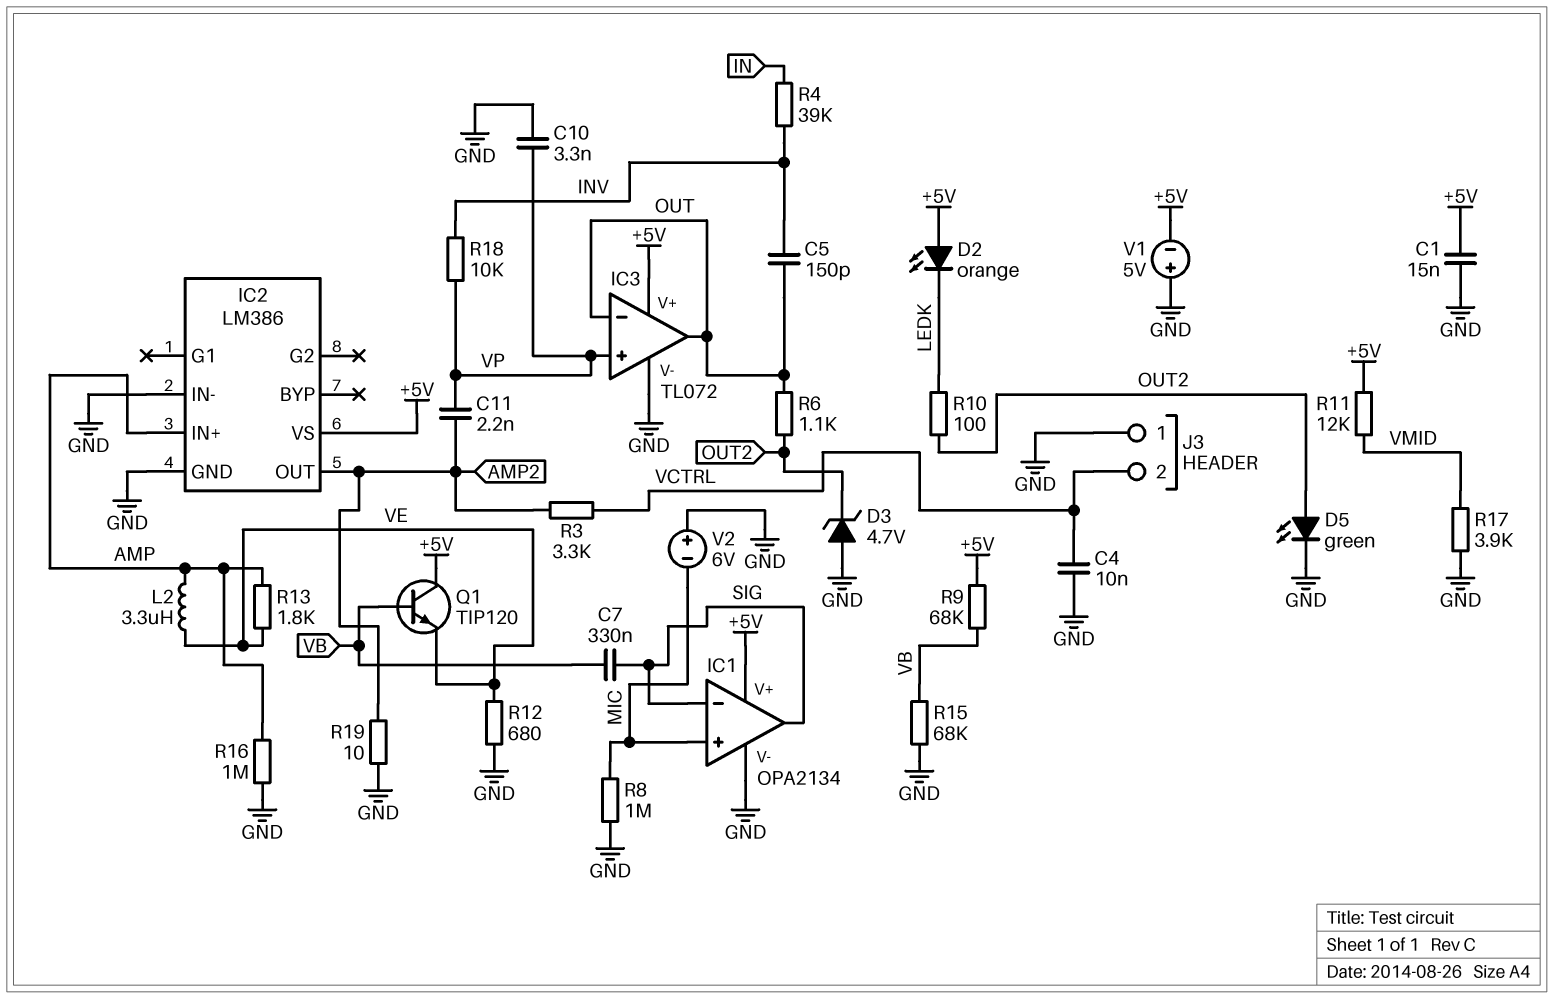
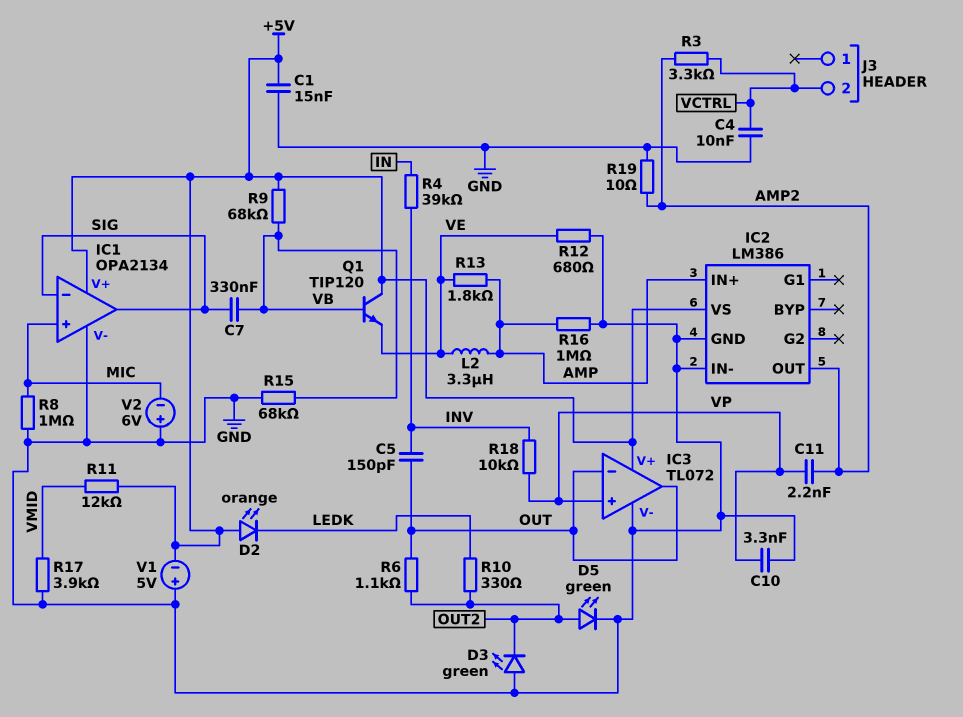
D3: zener 4.7V (A GND, K OUT2) -> LED green (A GND, K OUT2)
J3 pin 1: GND -> none
R10: 100 (LEDK, OUT2) -> 330 (LEDK, OUT2)

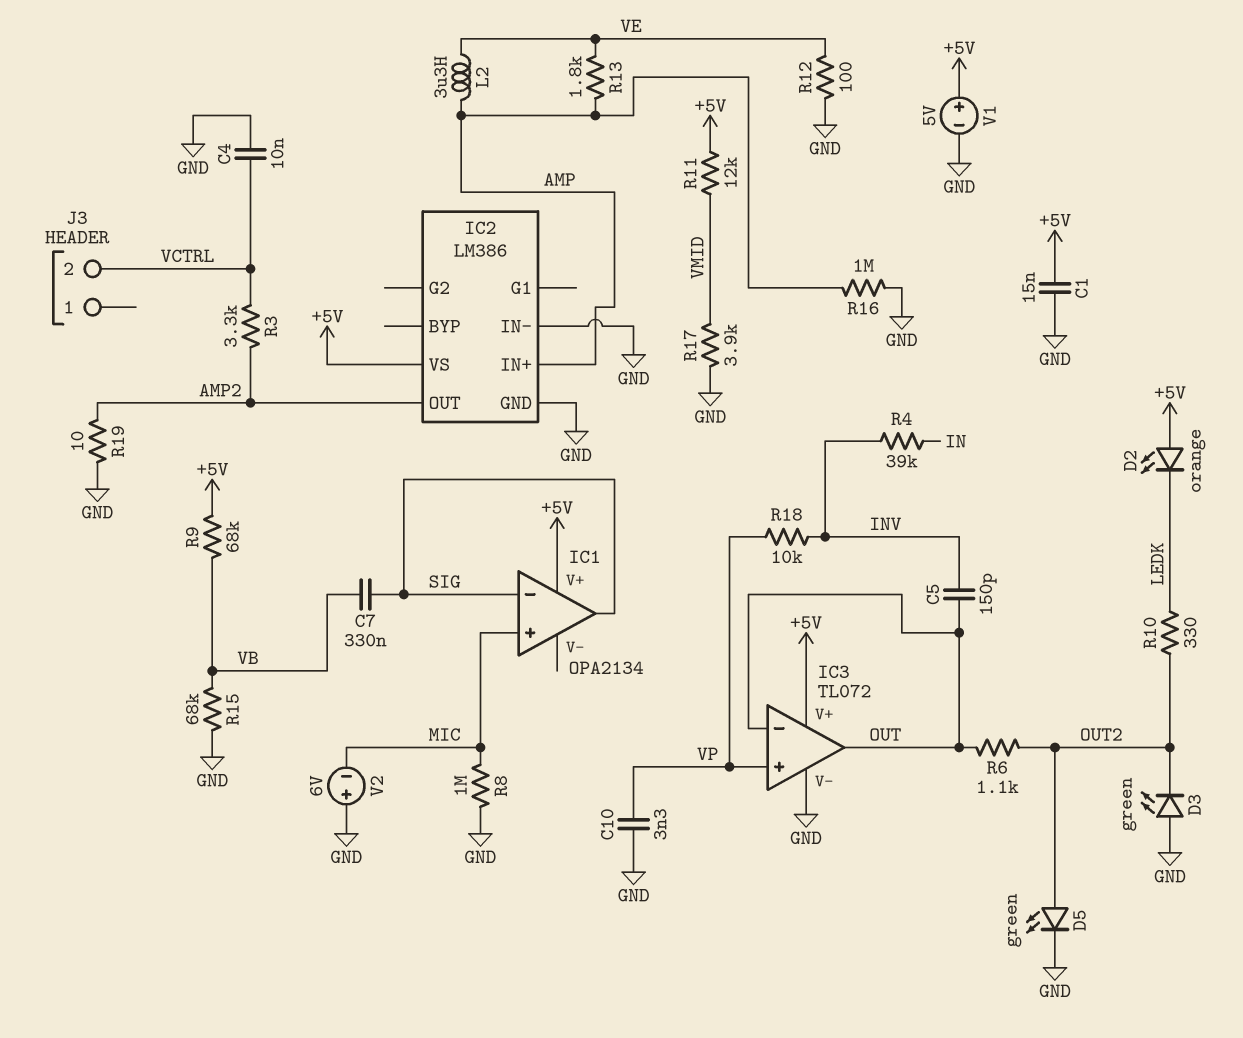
C11: 2.2nF (AMP2, VP) -> none
IC1 pin V-: GND -> none
Q1: NPN TIP120 (B VB, C +5V, E VE) -> none
R12: 680 (GND, VE) -> 100 (GND, VE)
V1: 5V (plus GND, minus +5V) -> 5V (plus +5V, minus GND)

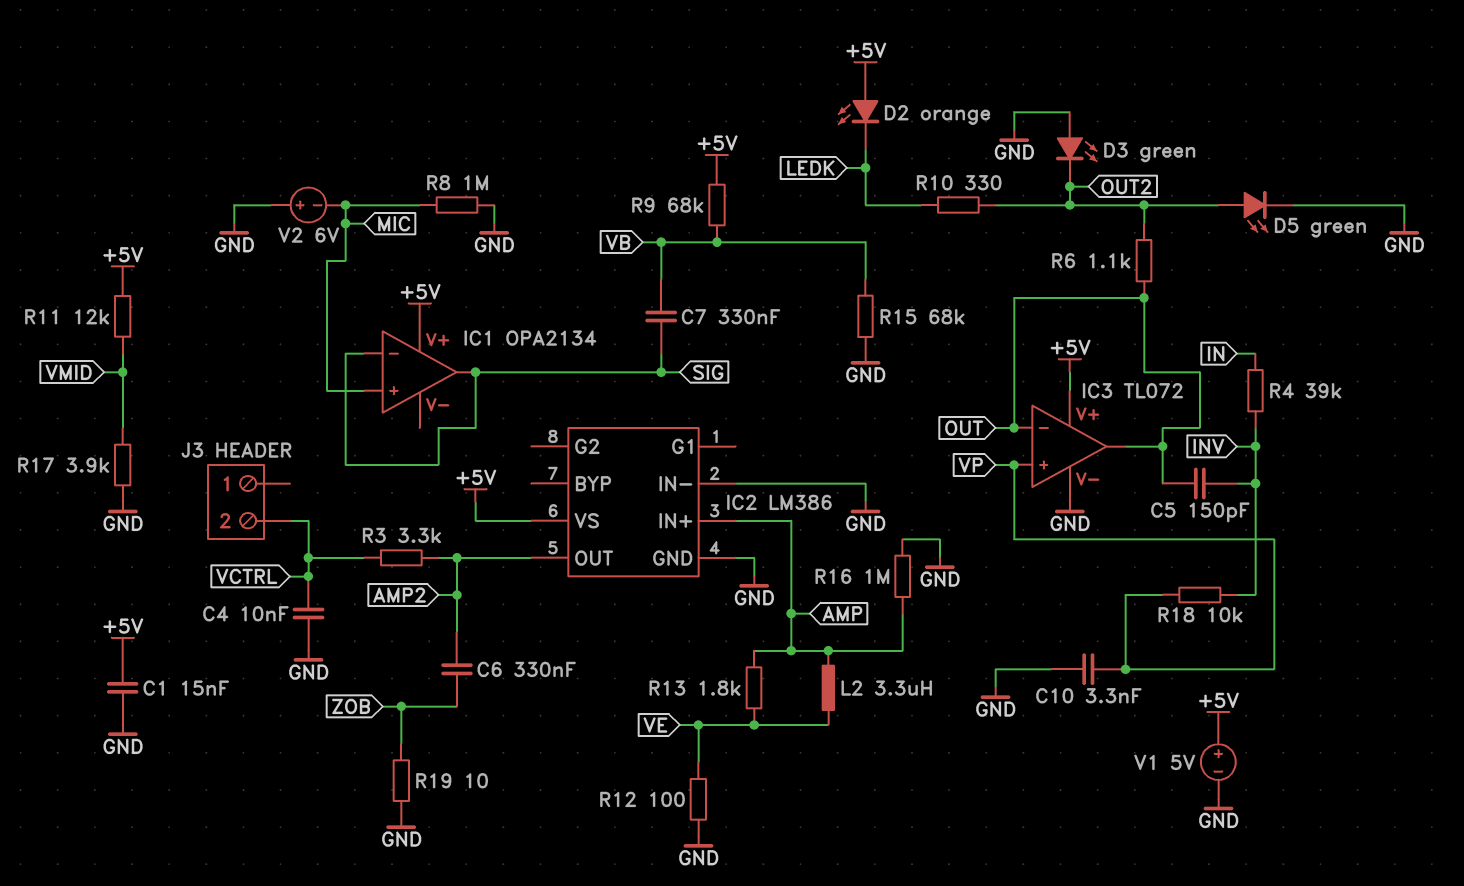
C6: none -> 330nF (AMP2, ZOB)
R19: 10 (AMP2, GND) -> 10 (GND, ZOB)

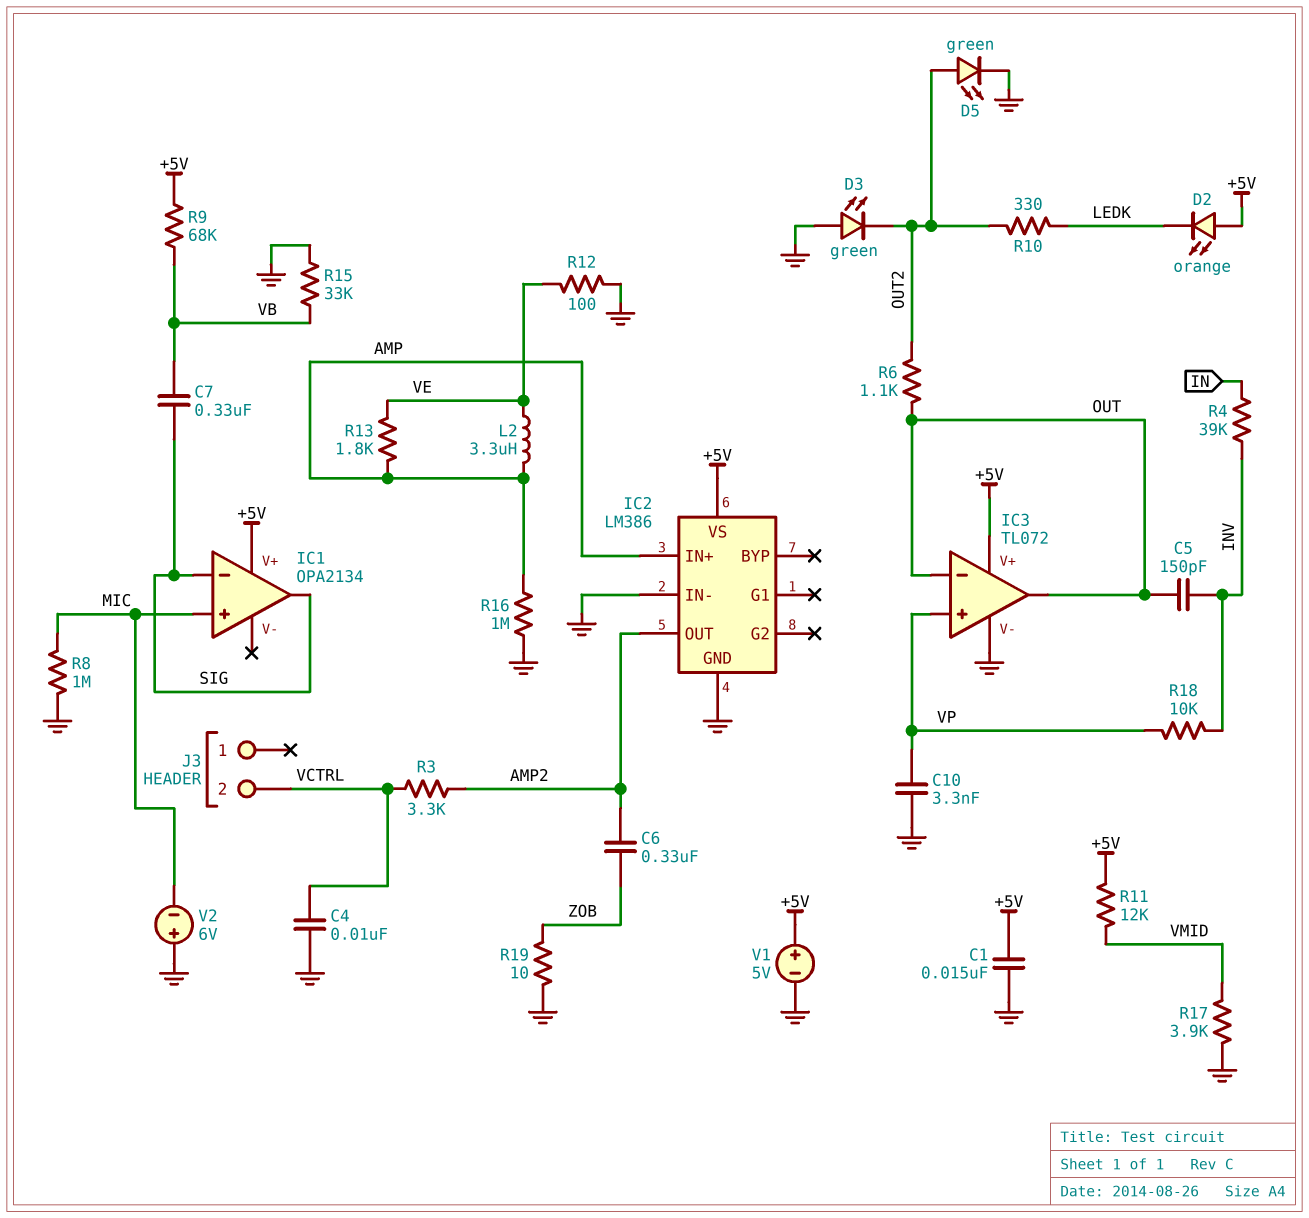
R15: 68k (GND, VB) -> 33k (GND, VB)

